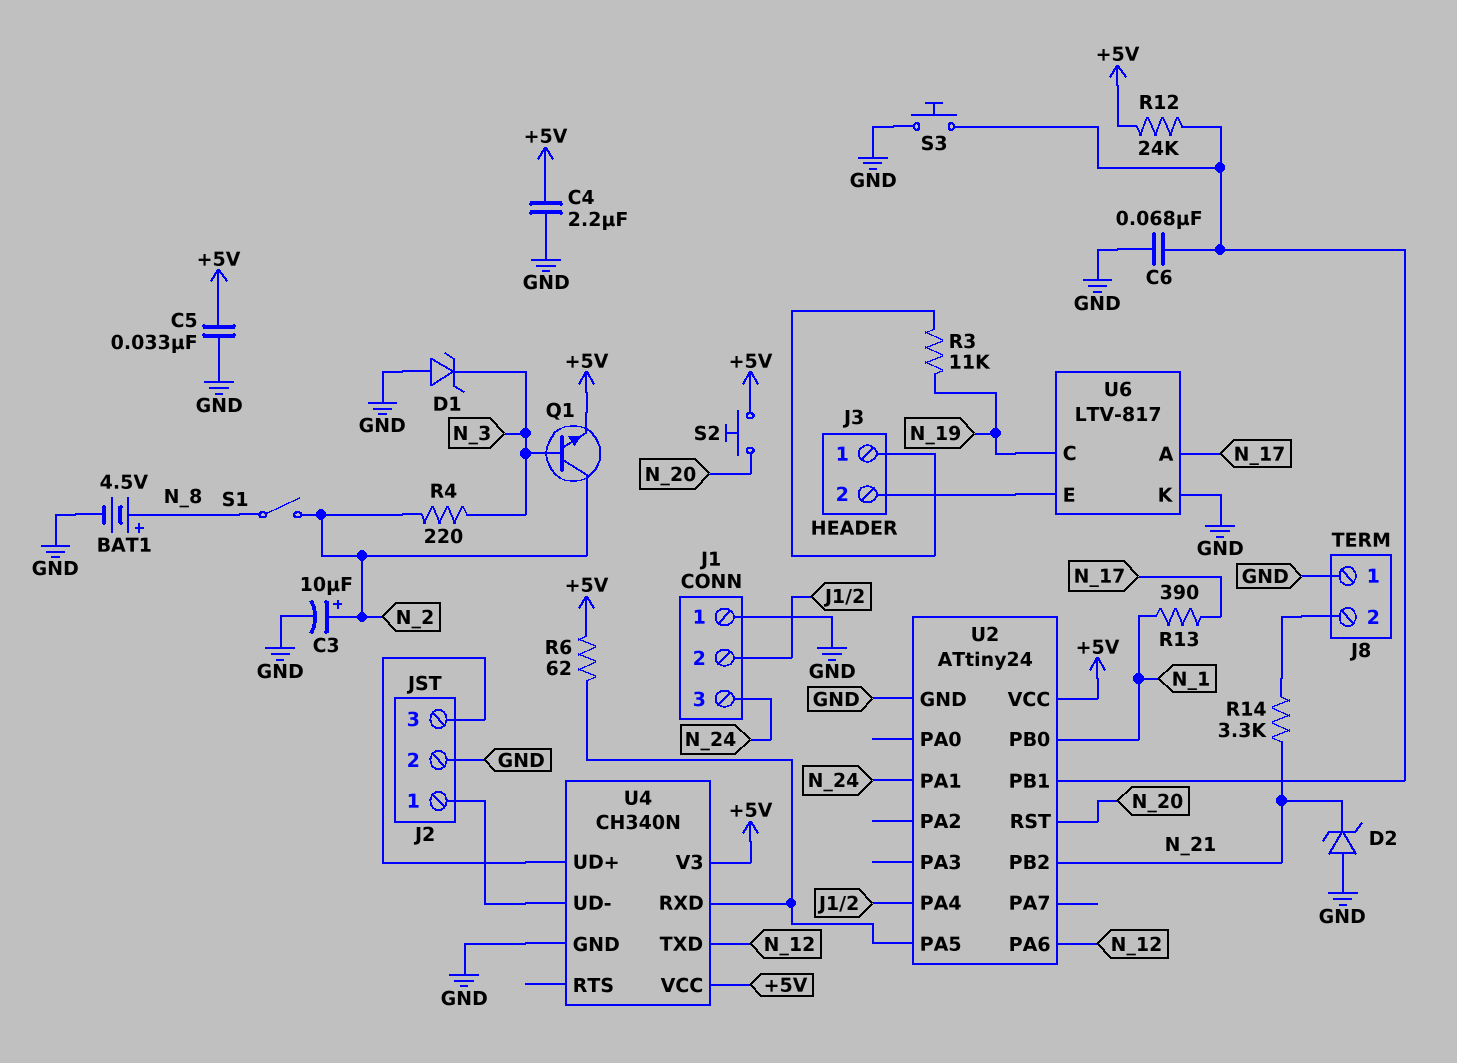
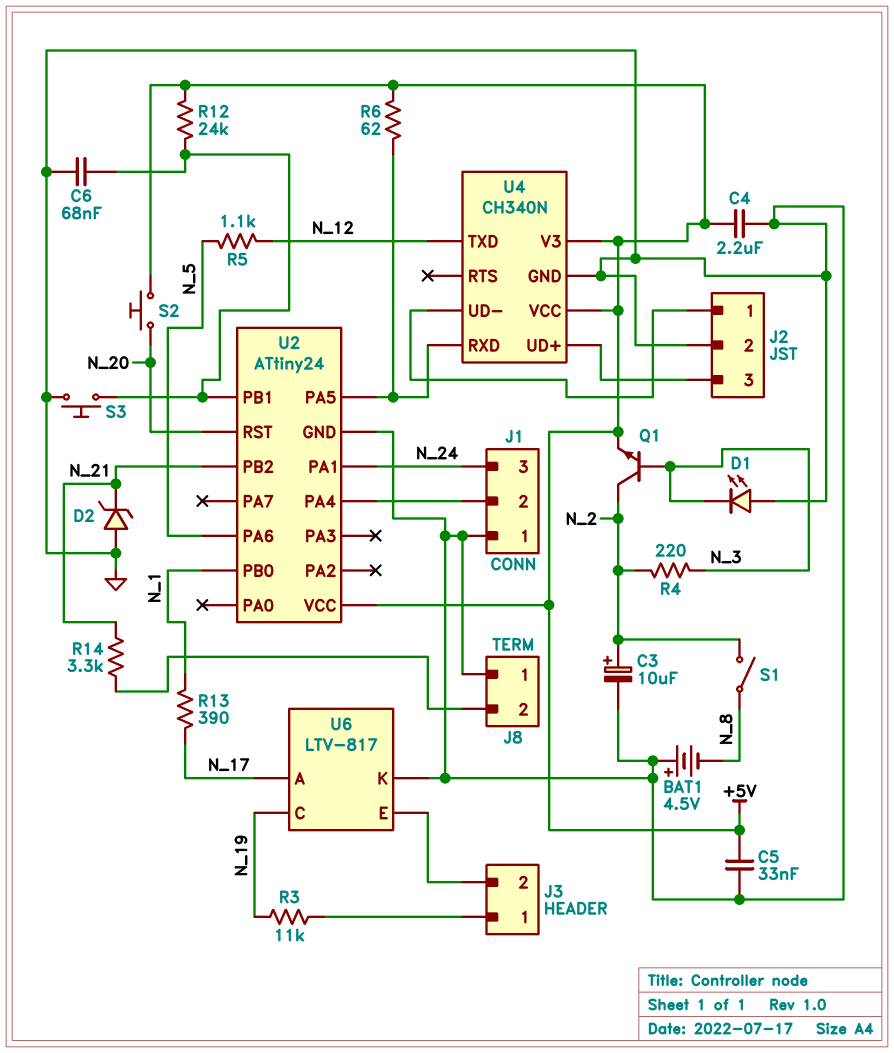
BAT1: 4.5V (plus N_8, minus GND) -> 4.5V (plus GND, minus N_8)
D1: zener (A GND, K N_3) -> LED (A GND, K N_3)
R5: none -> 1.1k (N_5, N_12)
U2 pin PA6: N_12 -> N_5

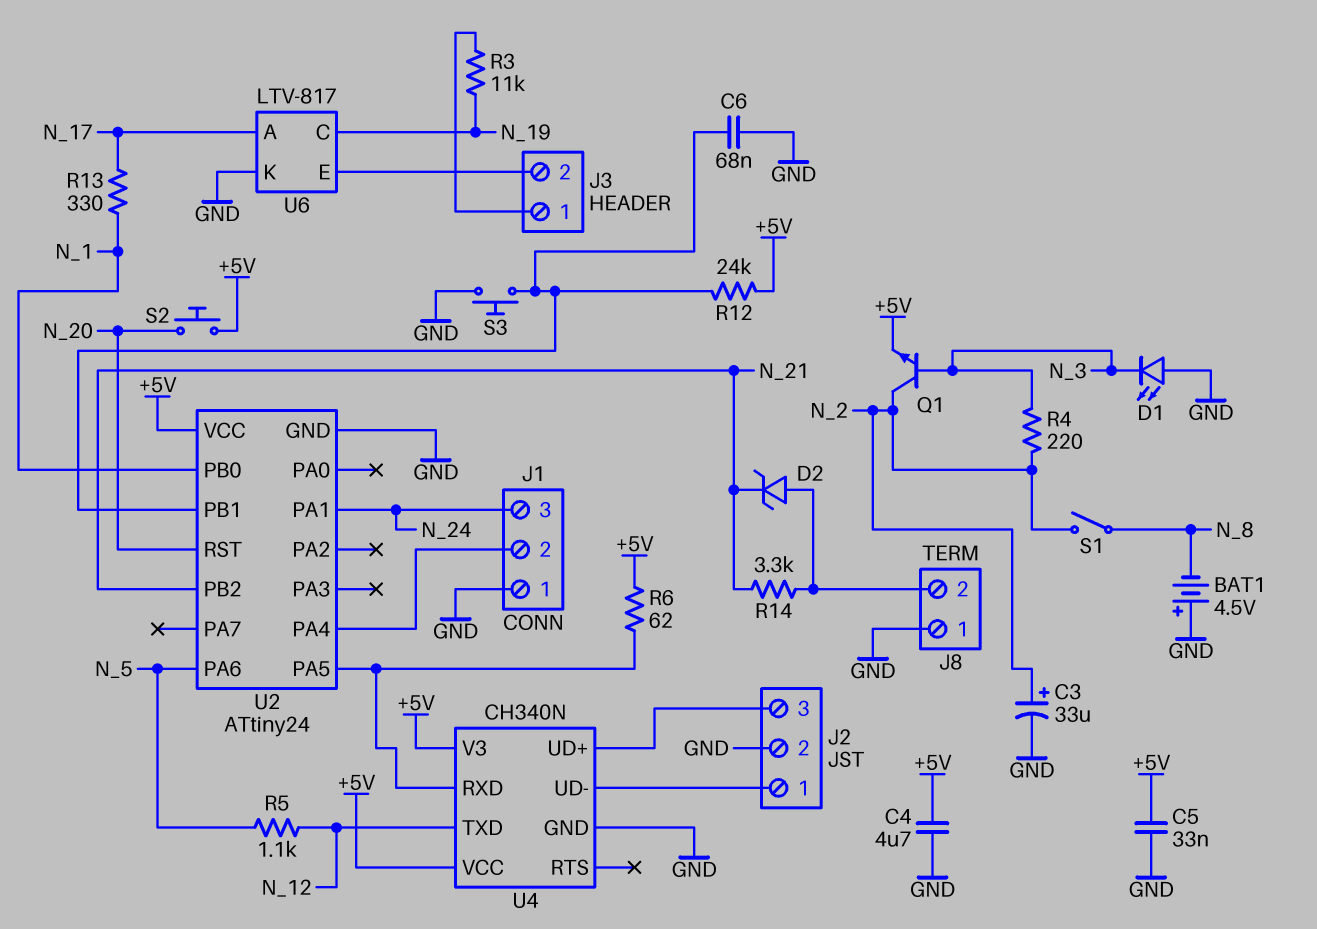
C3: 10uF (plus N_2, minus GND) -> 33uF (plus N_2, minus GND)
C4: 2.2uF (+5V, GND) -> 4.7uF (+5V, GND)
D2: zener (A GND, K N_21) -> zener (A J8/2, K N_21)
R13: 390 (N_1, N_17) -> 330 (N_1, N_17)

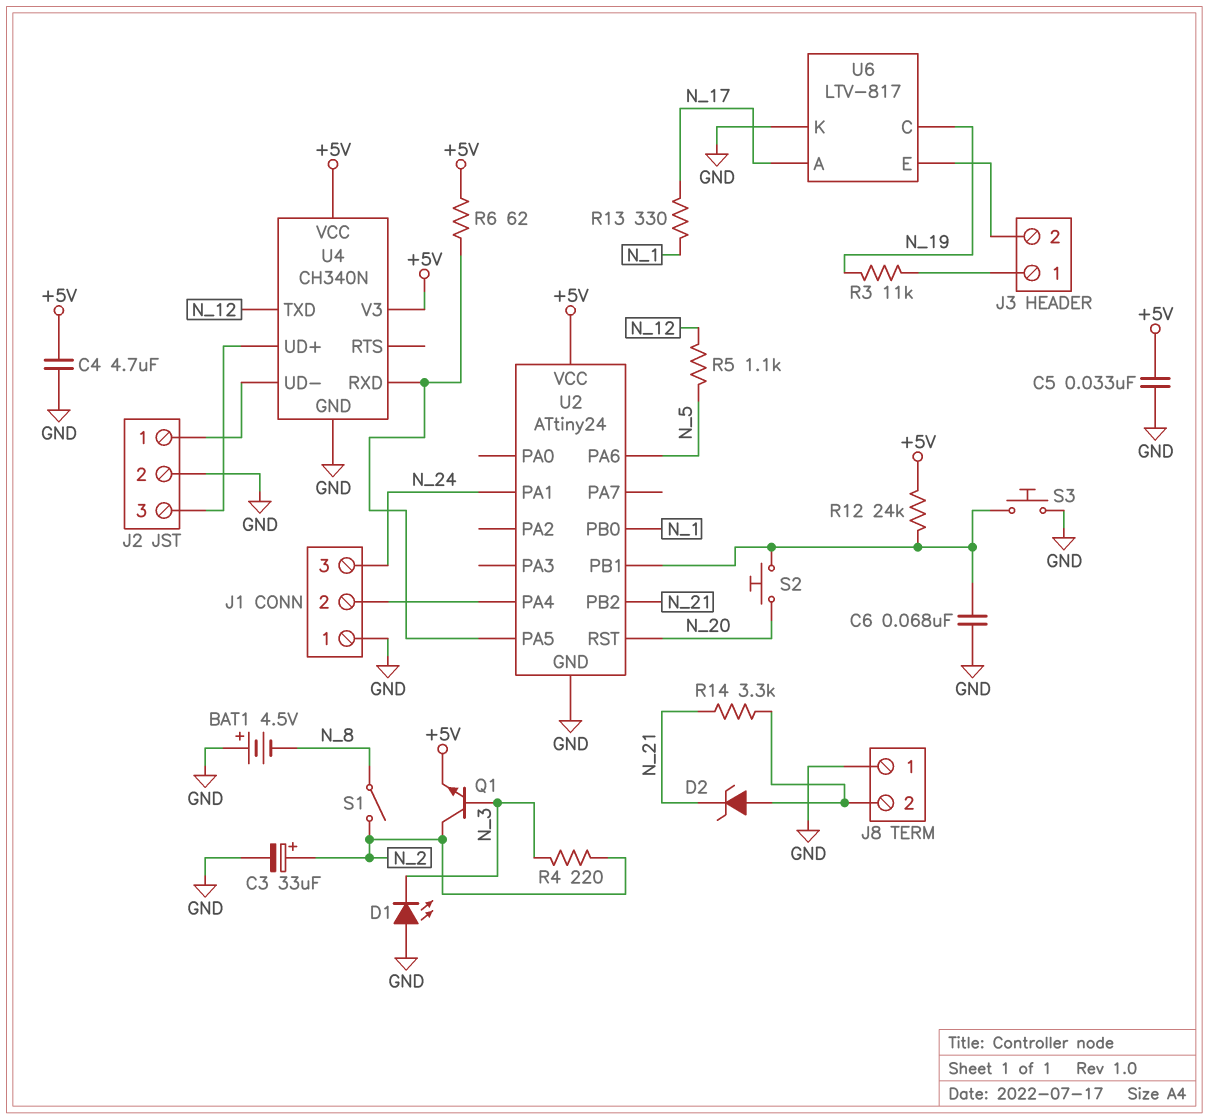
S2: button (+5V, N_20) -> button (N_20, U2/PB1)

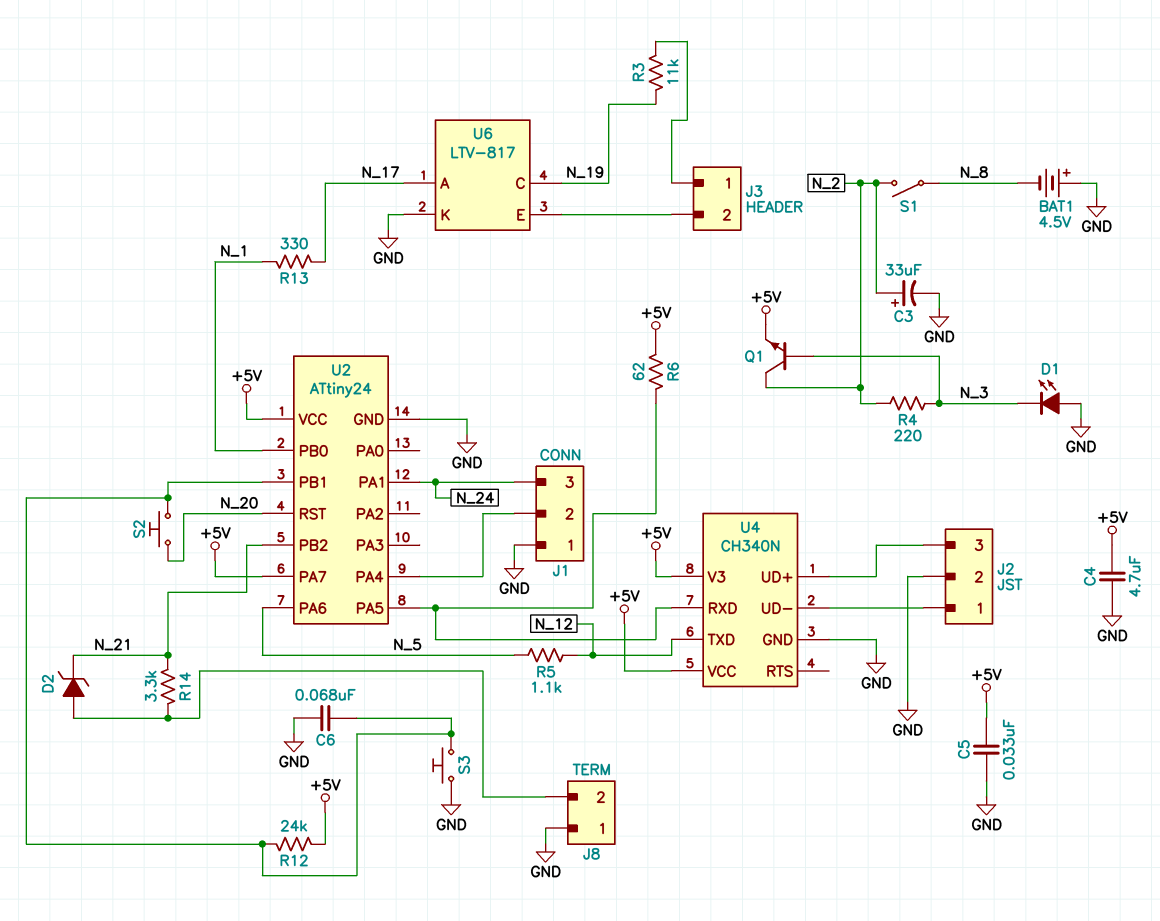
U2 pin PA7: none -> +5V

